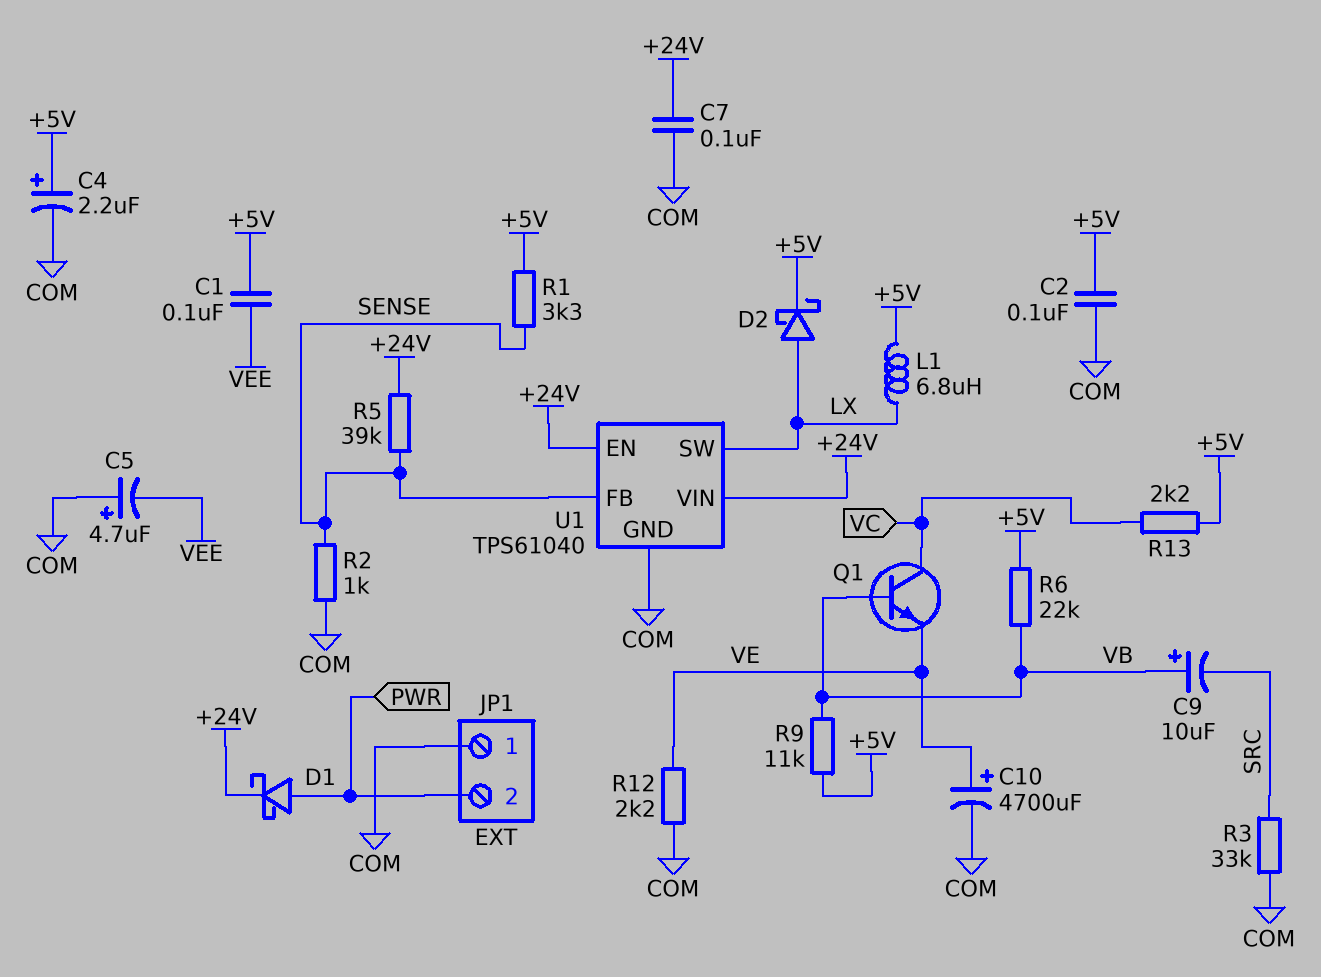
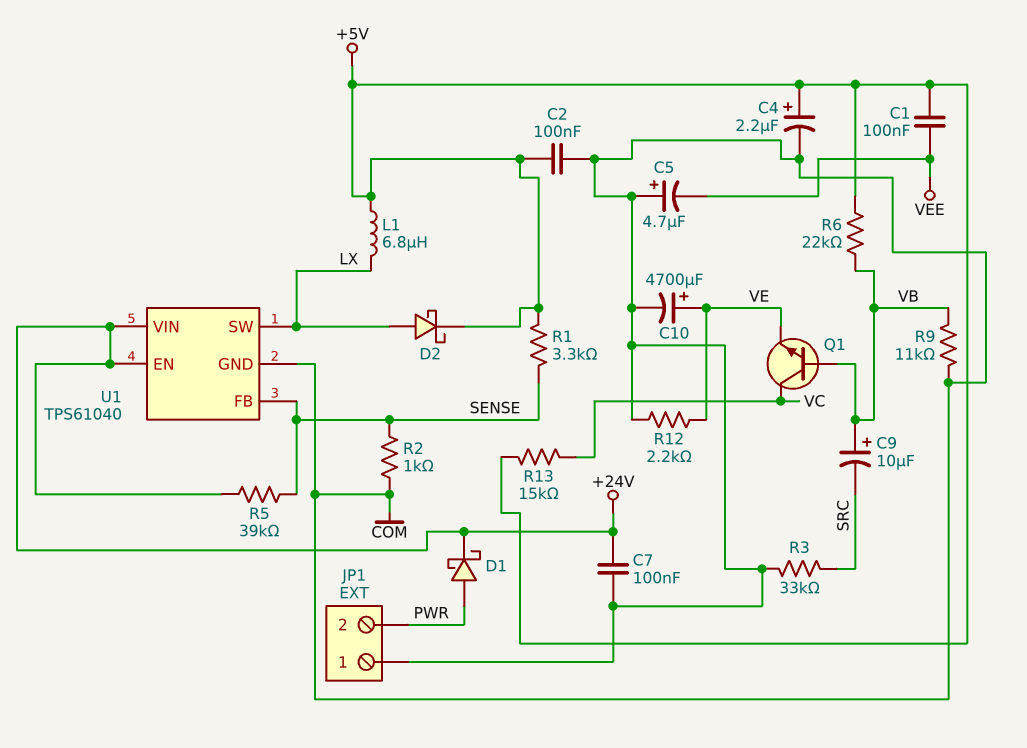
R9: 11k (+5V, VB) -> 11k (COM, VB)
R13: 2.2k (+5V, VC) -> 15k (+5V, VC)

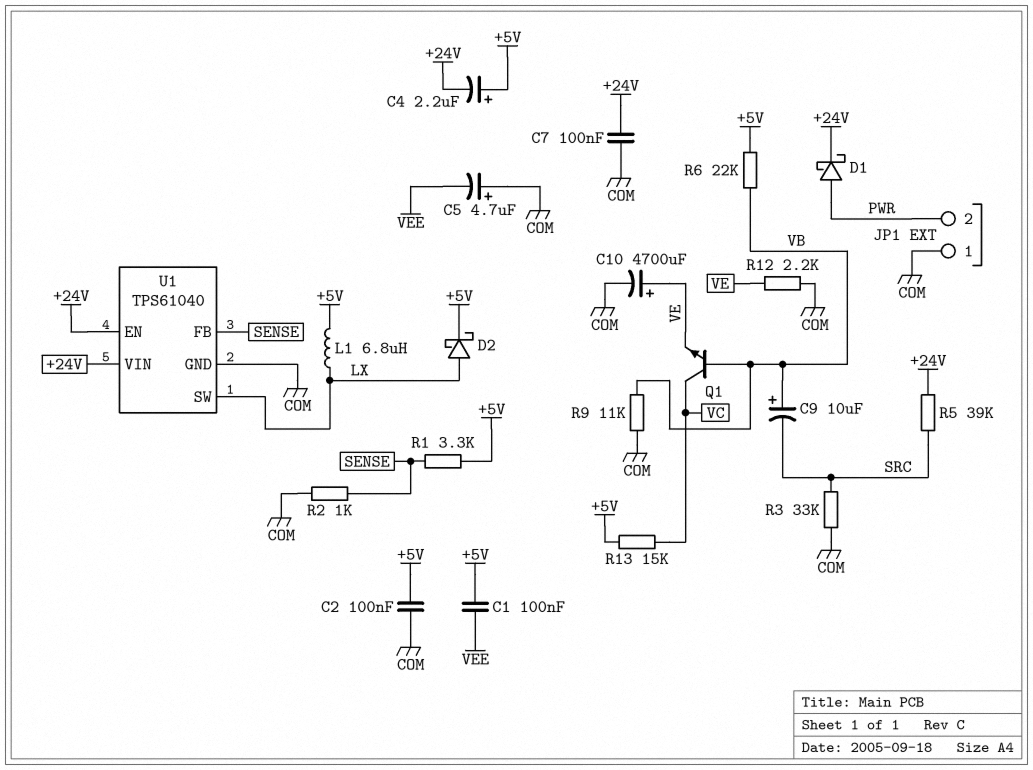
C4: 2.2uF (plus +5V, minus COM) -> 2.2uF (plus +5V, minus +24V)
R5: 39k (+24V, SENSE) -> 39k (+24V, SRC)

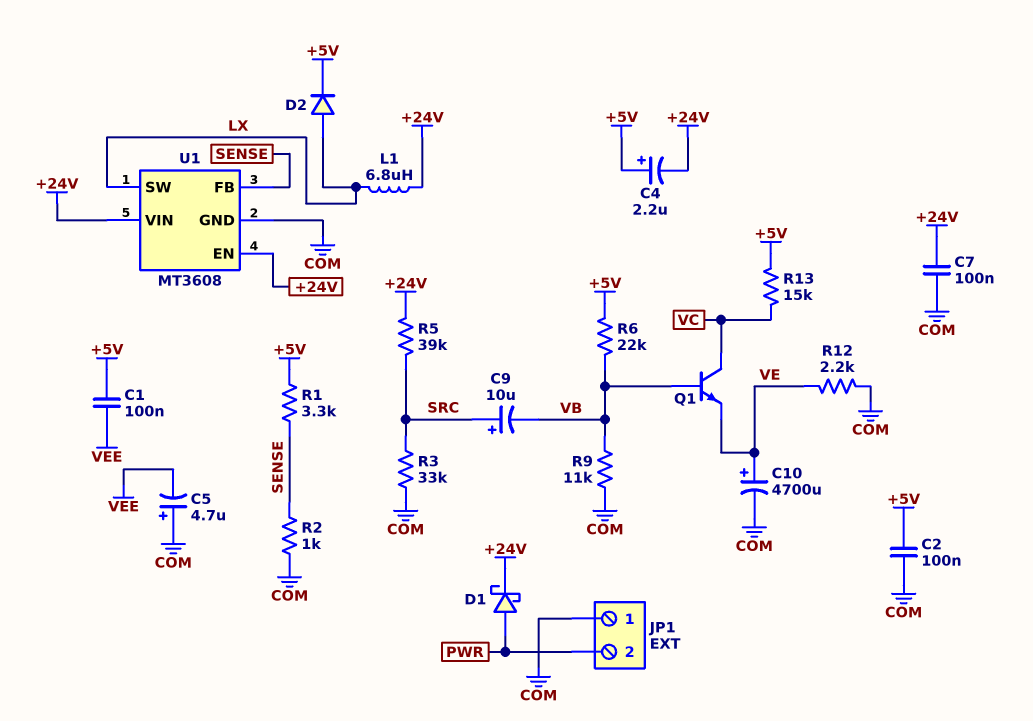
C9: 10uF (plus VB, minus SRC) -> 10uF (plus SRC, minus VB)
D2: schottky (A LX, K +5V) -> diode (A LX, K +5V)
L1: 6.8uH (+5V, LX) -> 6.8uH (+24V, LX)
U1: TPS61040 -> MT3608

